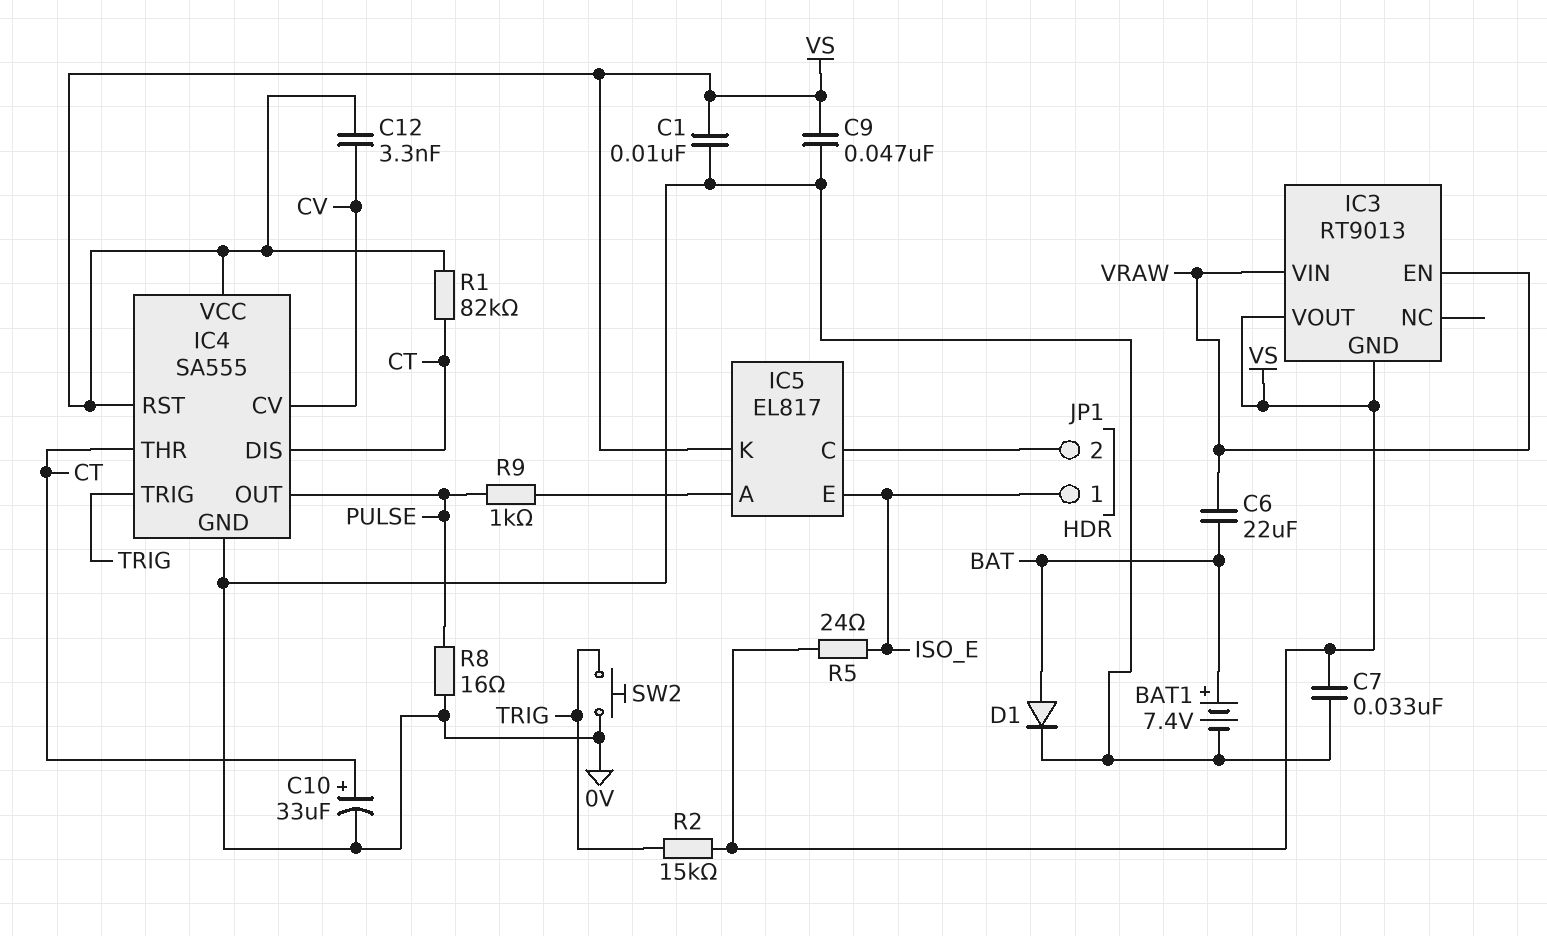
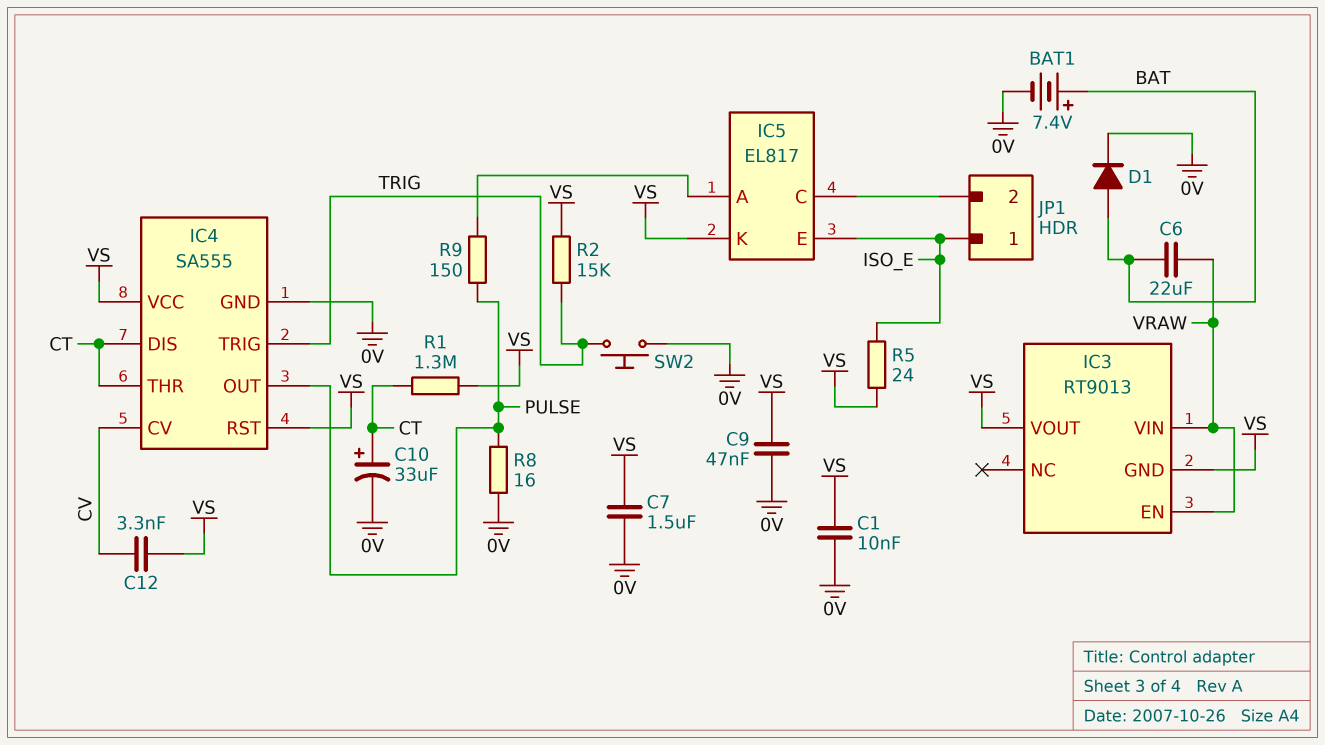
C7: 33nF (0V, VS) -> 1.5uF (0V, VS)
R1: 82k (CT, VS) -> 1.3M (CT, VS)
R9: 1k (IC5/A, PULSE) -> 150 (IC5/A, PULSE)

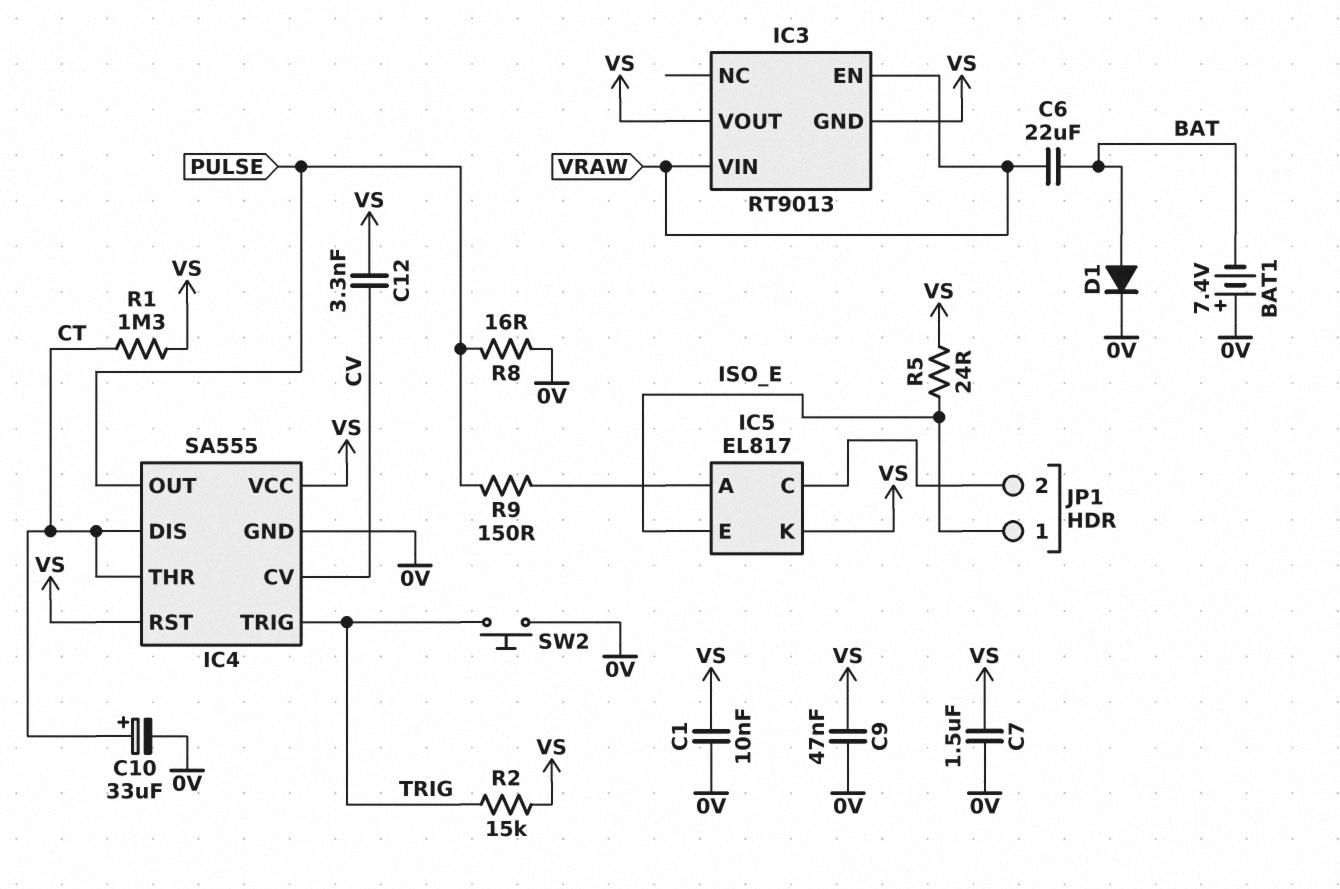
BAT1: 7.4V (plus BAT, minus 0V) -> 7.4V (plus 0V, minus BAT)

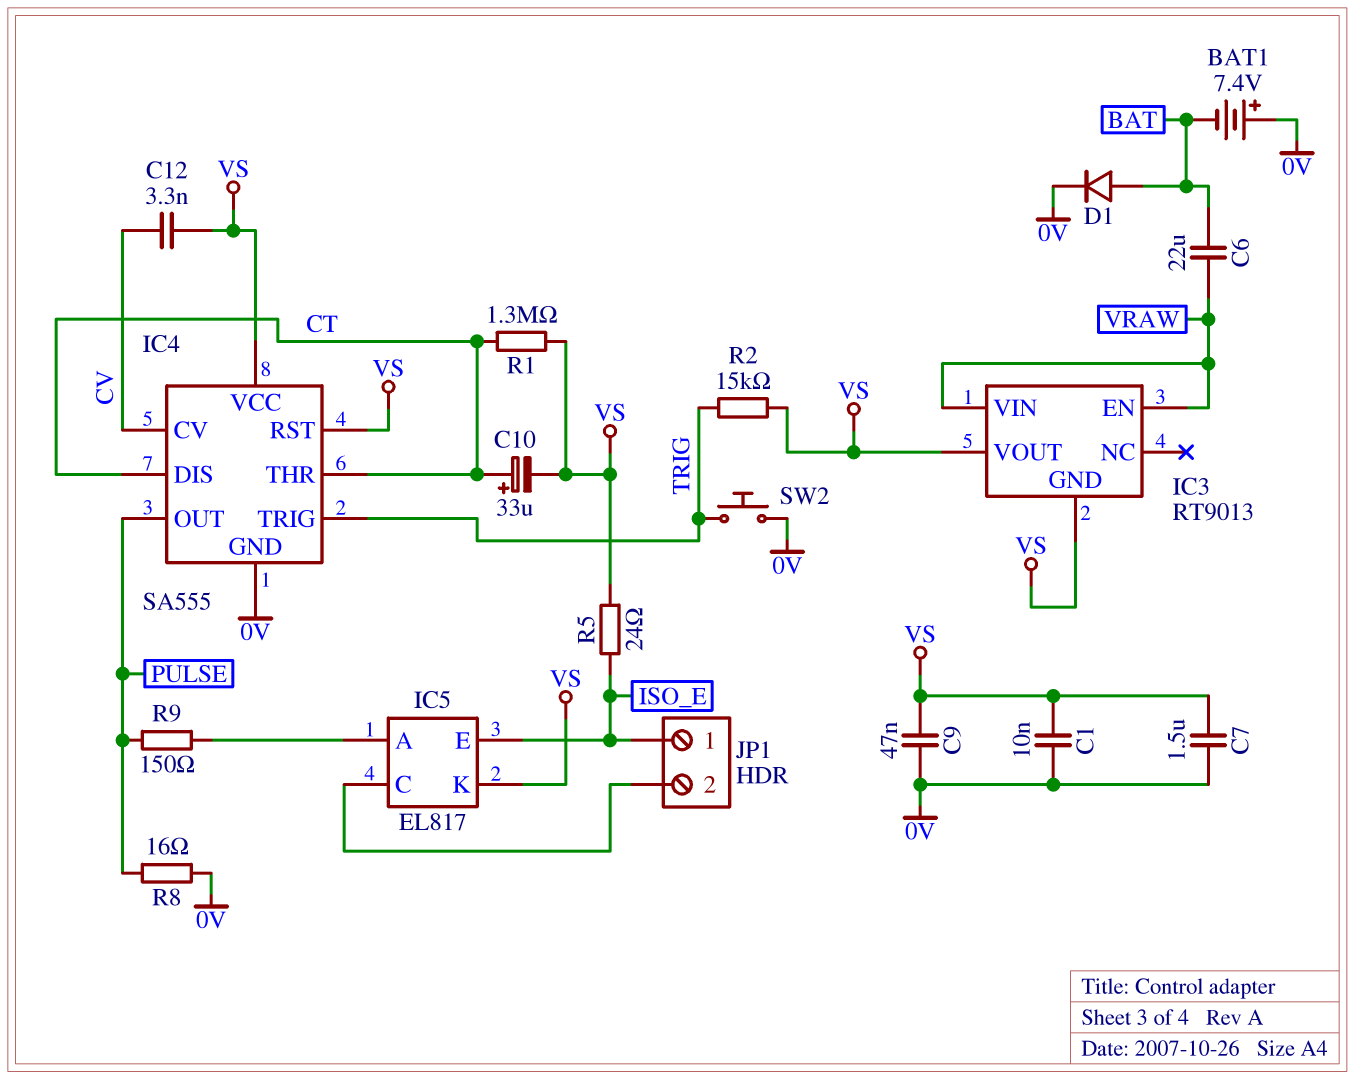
C10: 33uF (plus CT, minus 0V) -> 33uF (plus CT, minus VS)

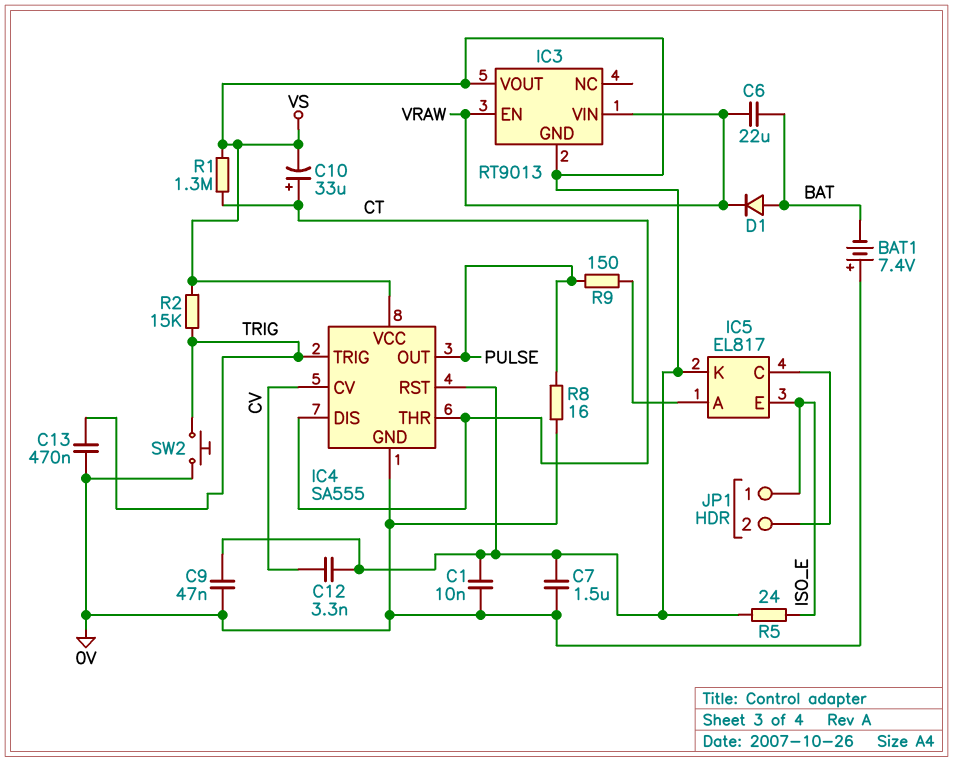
C13: none -> 470nF (0V, TRIG)
D1: diode (A BAT, K 0V) -> diode (A BAT, K VRAW)

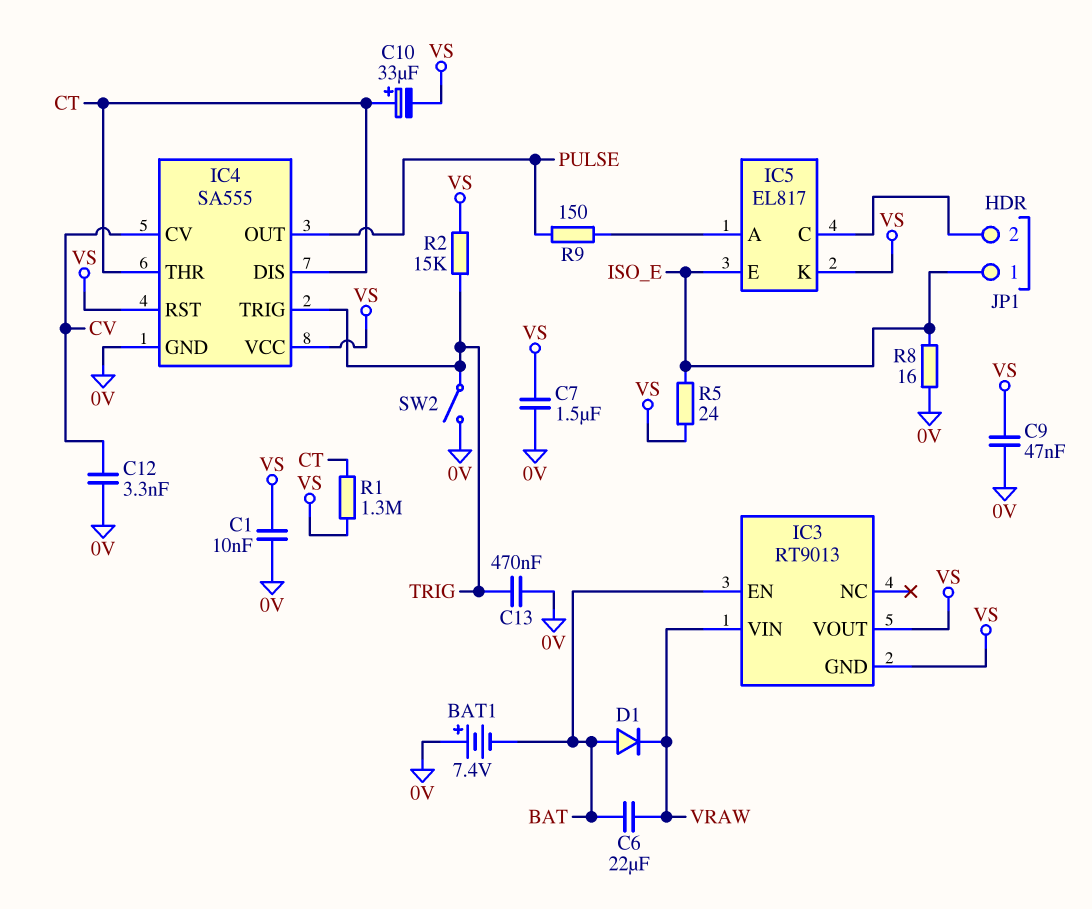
C12: 3.3nF (CV, VS) -> 3.3nF (0V, CV)
IC3 pin EN: VRAW -> BAT
R8: 16 (0V, PULSE) -> 16 (0V, ISO_E)
SW2: button (0V, TRIG) -> switch (0V, TRIG)

